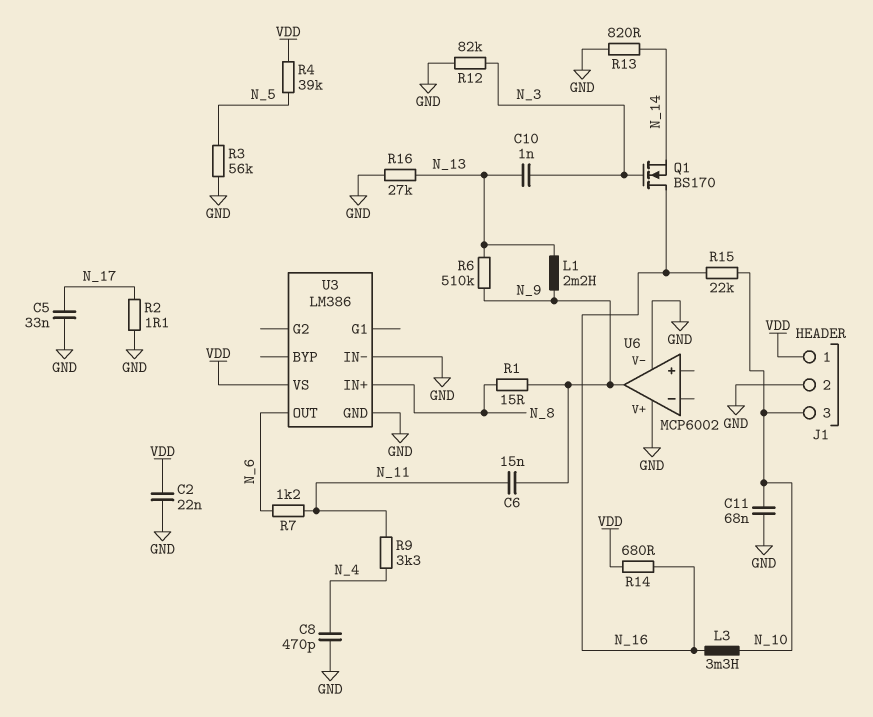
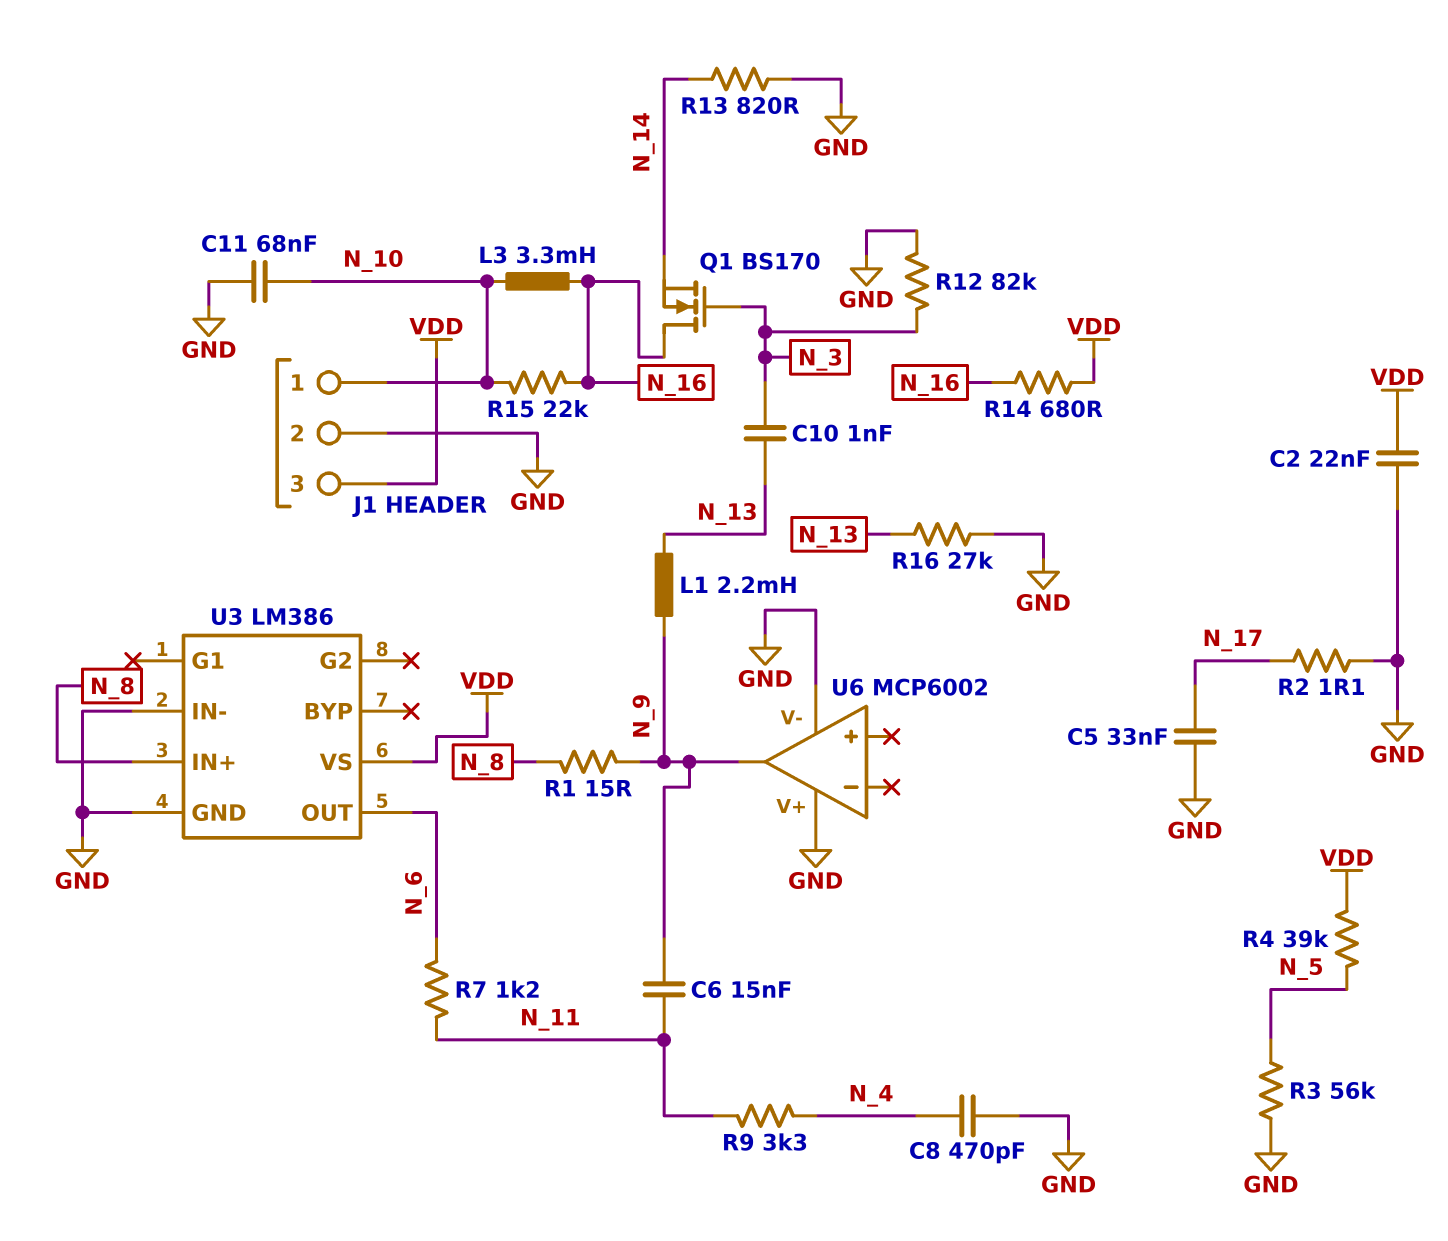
J1 pin 1: VDD -> N_10
J1 pin 3: N_10 -> VDD
R6: 510k (N_9, N_13) -> none

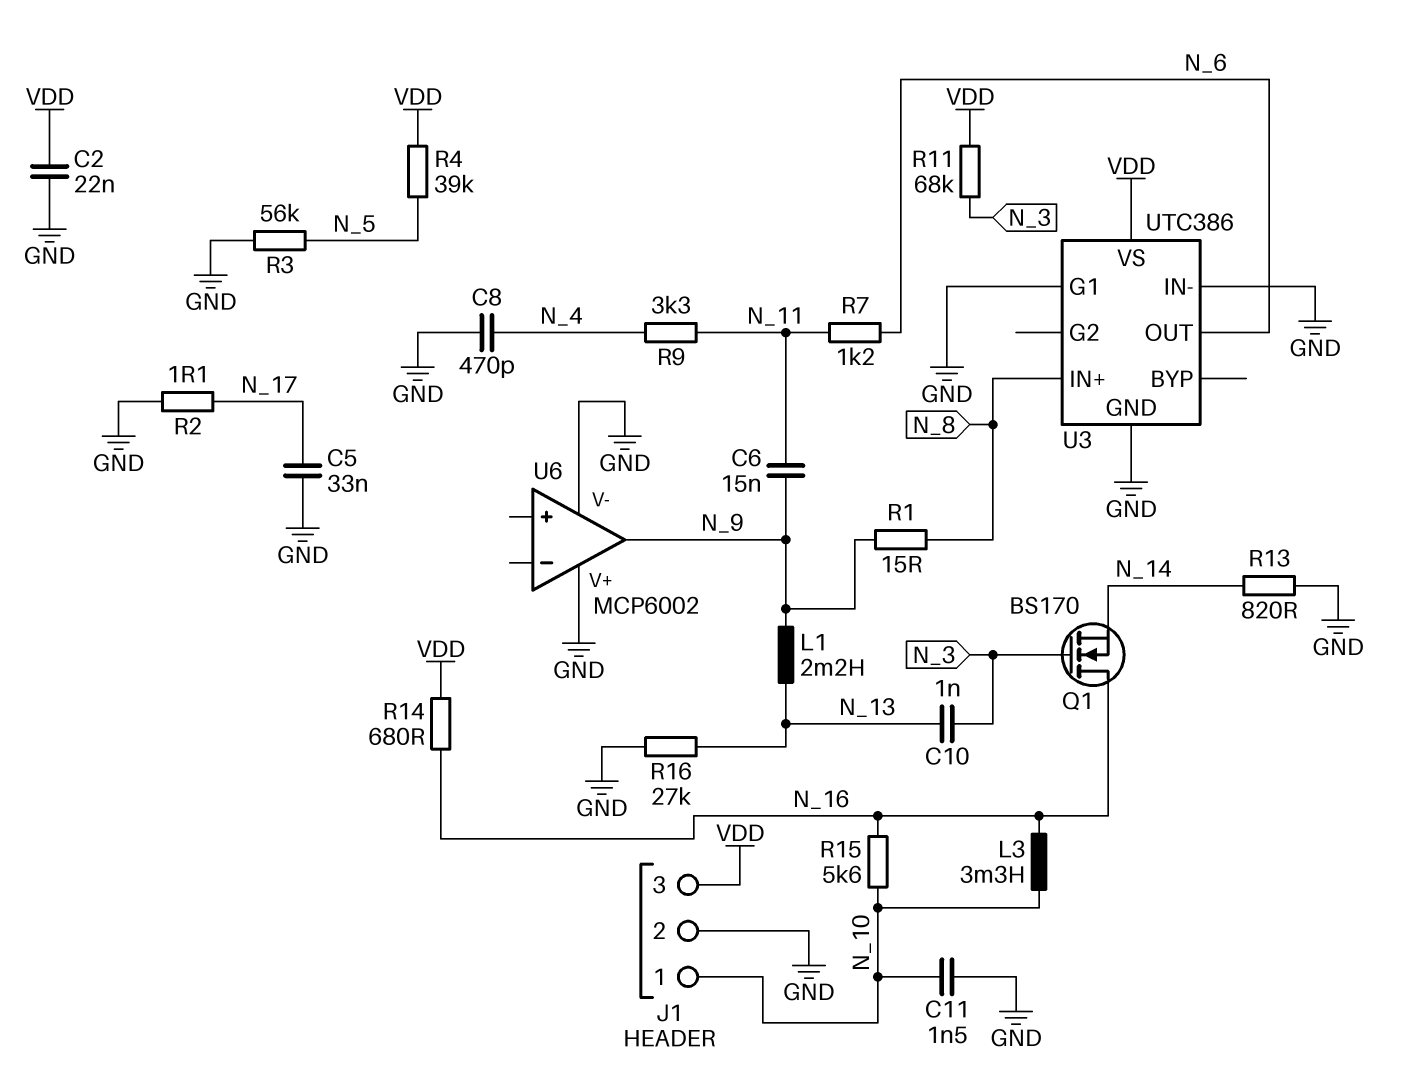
C11: 68nF (GND, N_10) -> 1.5nF (GND, N_10)
R11: none -> 68k (N_3, VDD)
R12: 82k (GND, N_3) -> none
R15: 22k (N_10, N_16) -> 5.6k (N_10, N_16)
U3: LM386 -> UTC386
U3 pin G1: none -> GND

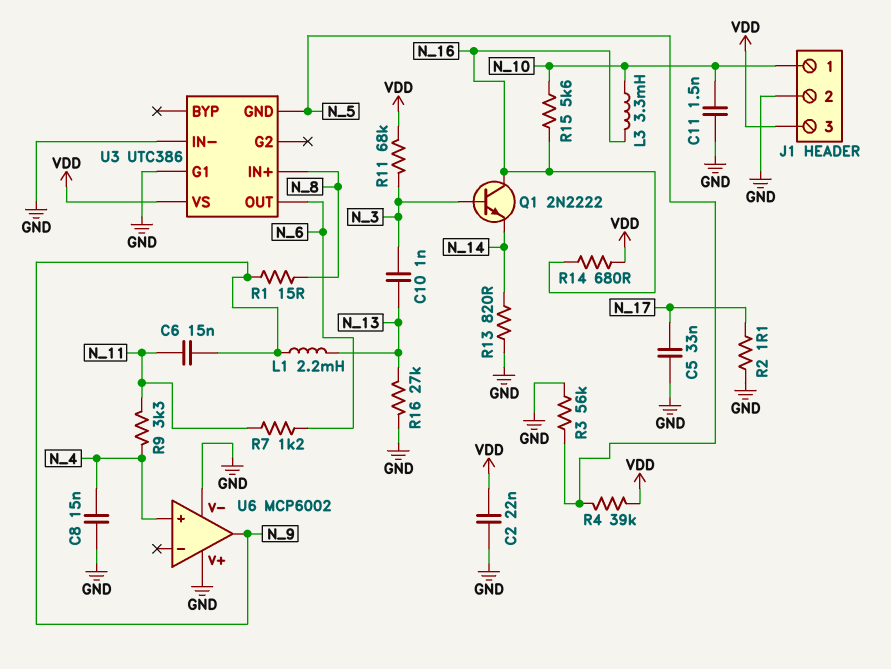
C8: 470pF (GND, N_4) -> 15nF (GND, N_4)
Q1: NMOS BS170 (G N_3, D N_16, S N_14) -> NPN 2N2222 (B N_3, C N_16, E N_14)
U3 pin GND: GND -> N_5
U6 pin in+: none -> N_4

